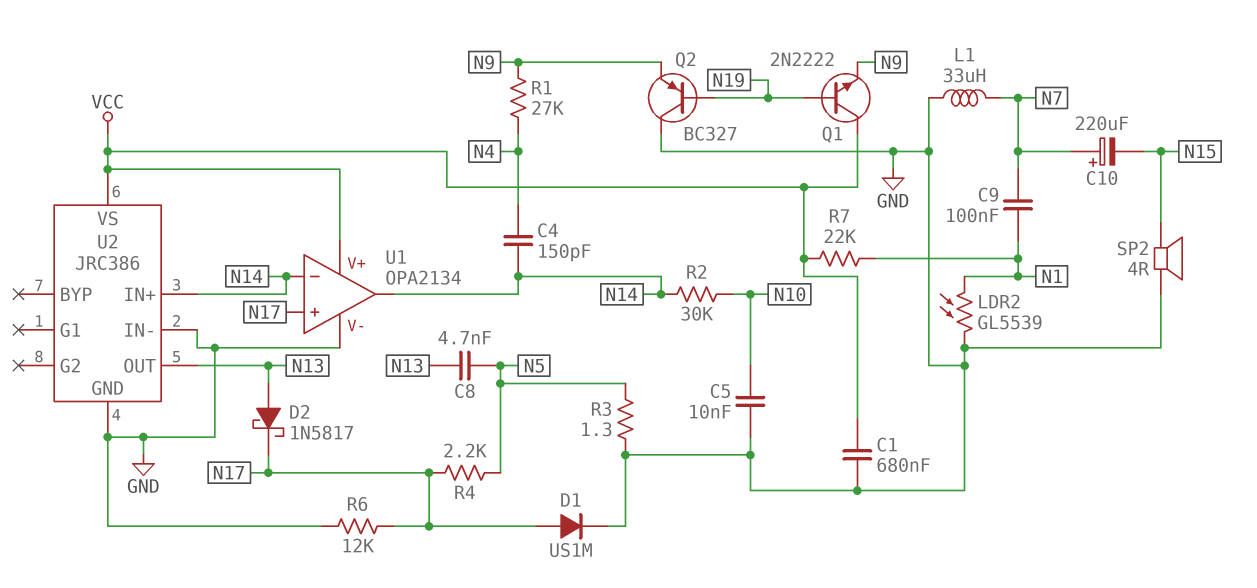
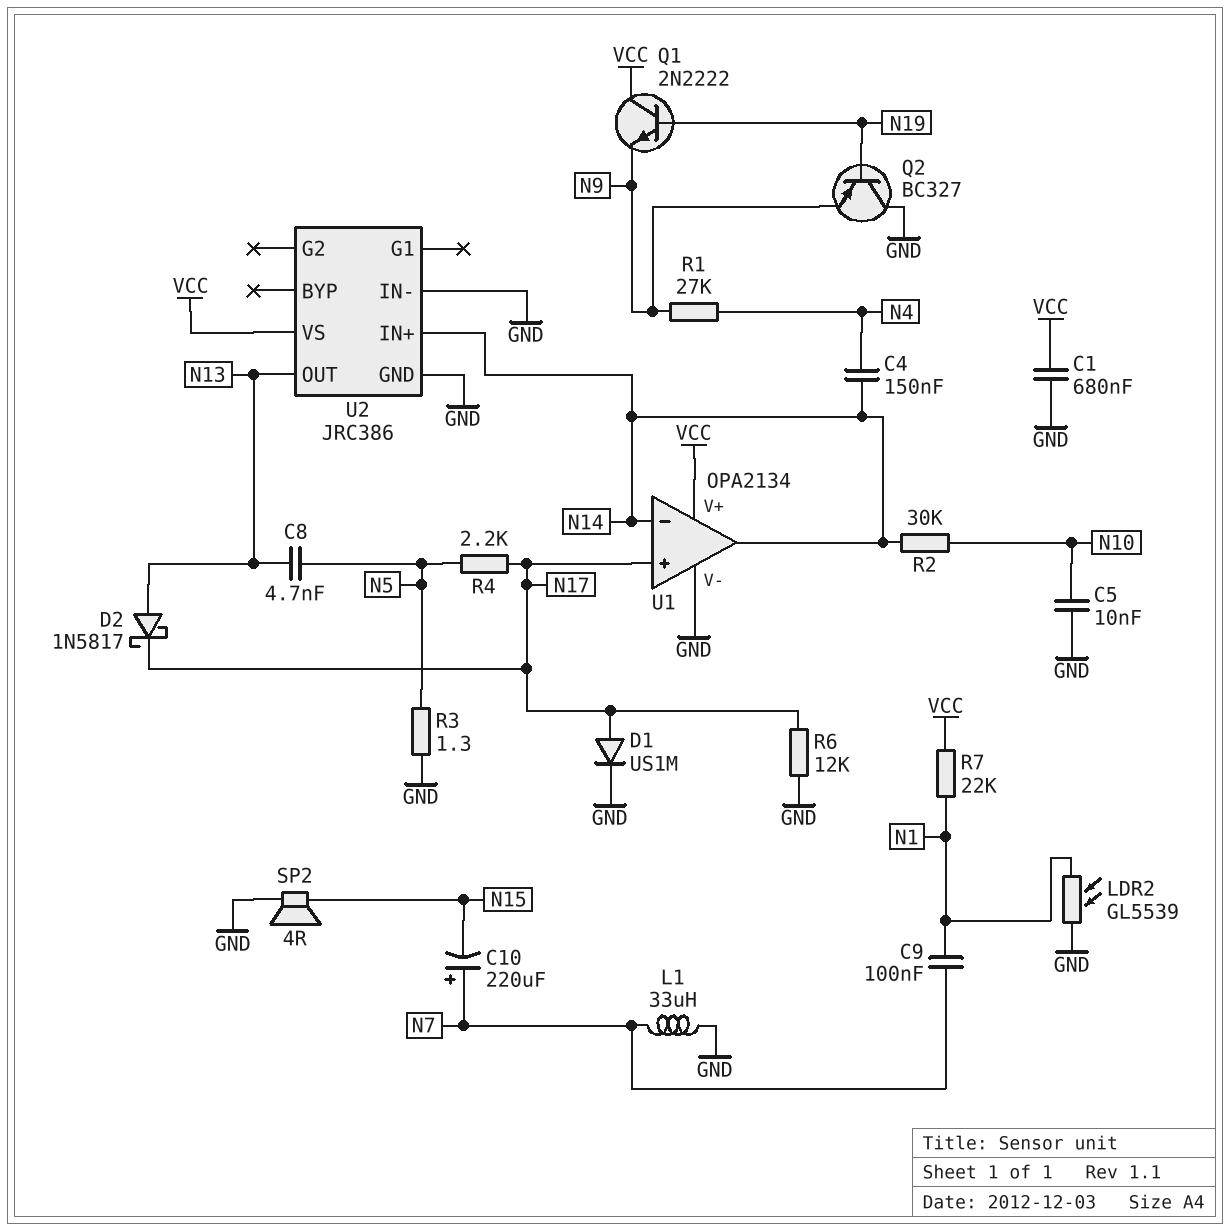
C4: 150pF (N4, N14) -> 150nF (N4, N14)

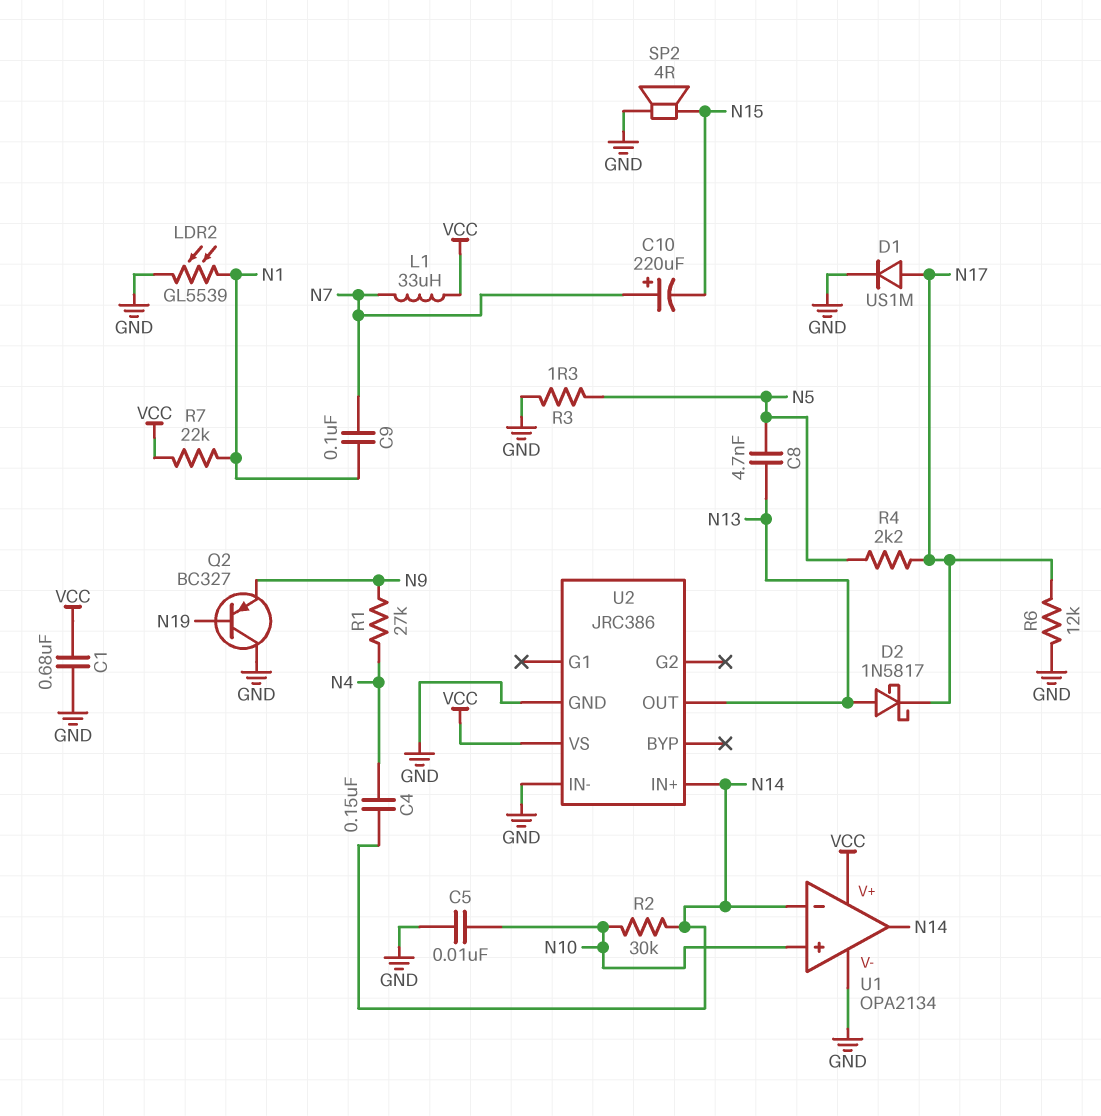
L1: 33uH (GND, N7) -> 33uH (N7, VCC)
Q1: NPN 2N2222 (B N19, C VCC, E N9) -> none
U1 pin in+: N17 -> N10

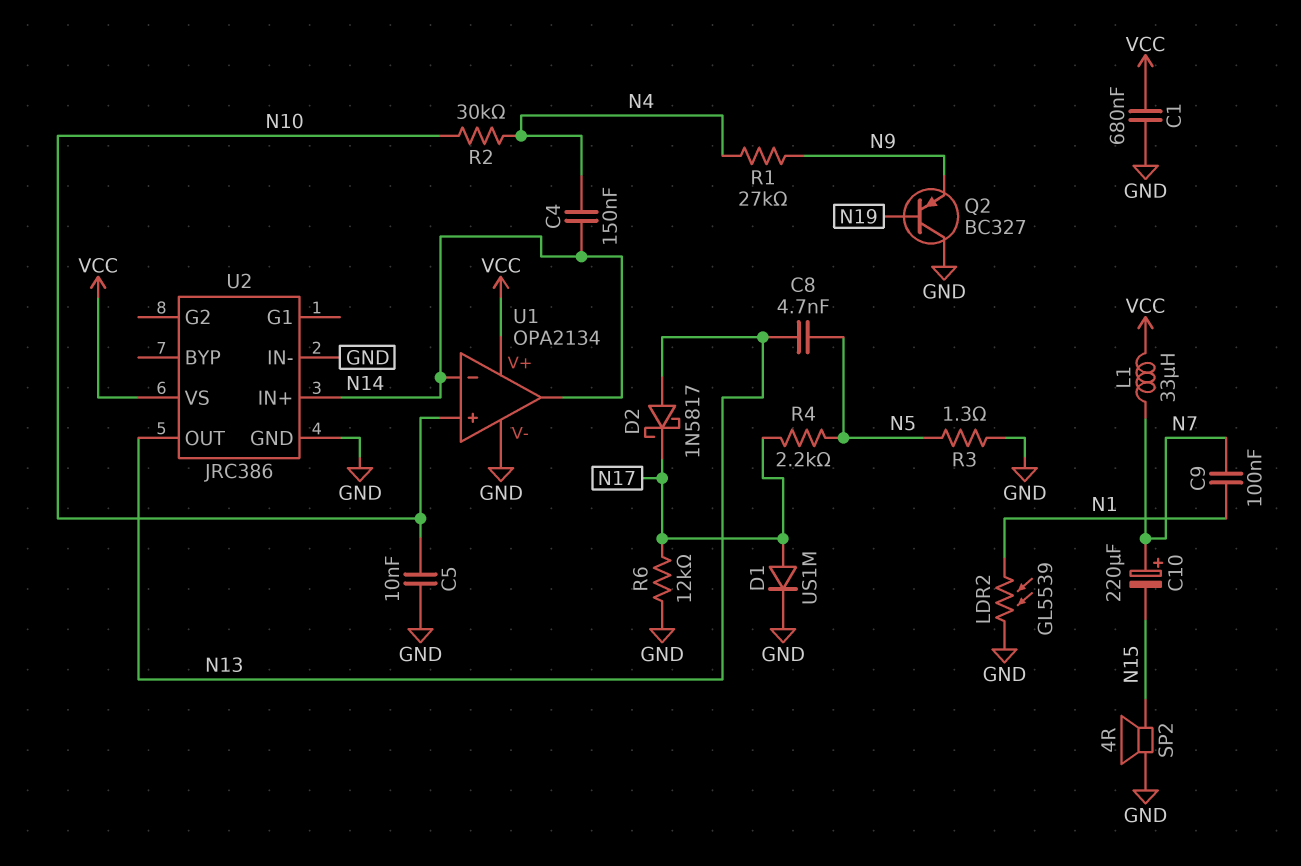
R2: 30k (N10, N14) -> 30k (N4, N10)
R7: 22k (N1, VCC) -> none

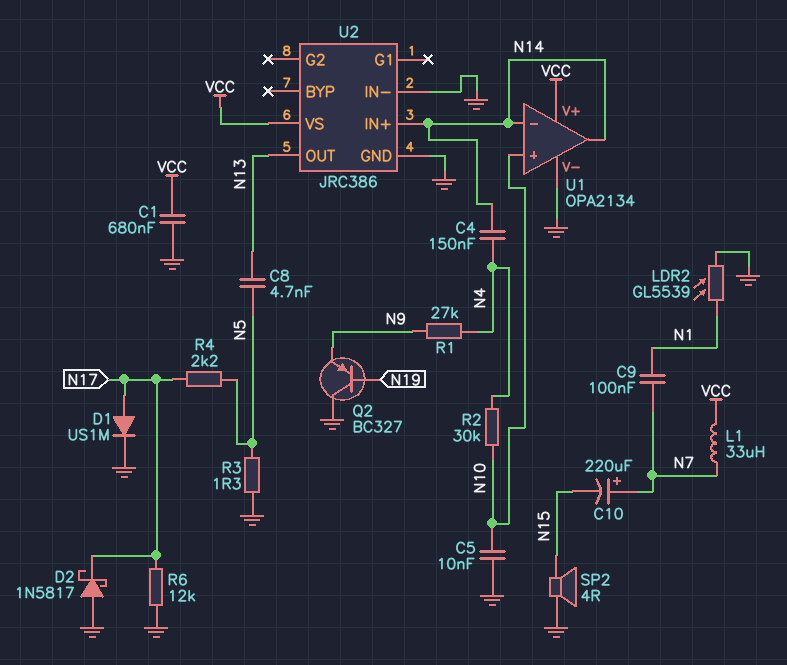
D2: schottky 1N5817 (A N13, K N17) -> schottky 1N5817 (A GND, K N17)

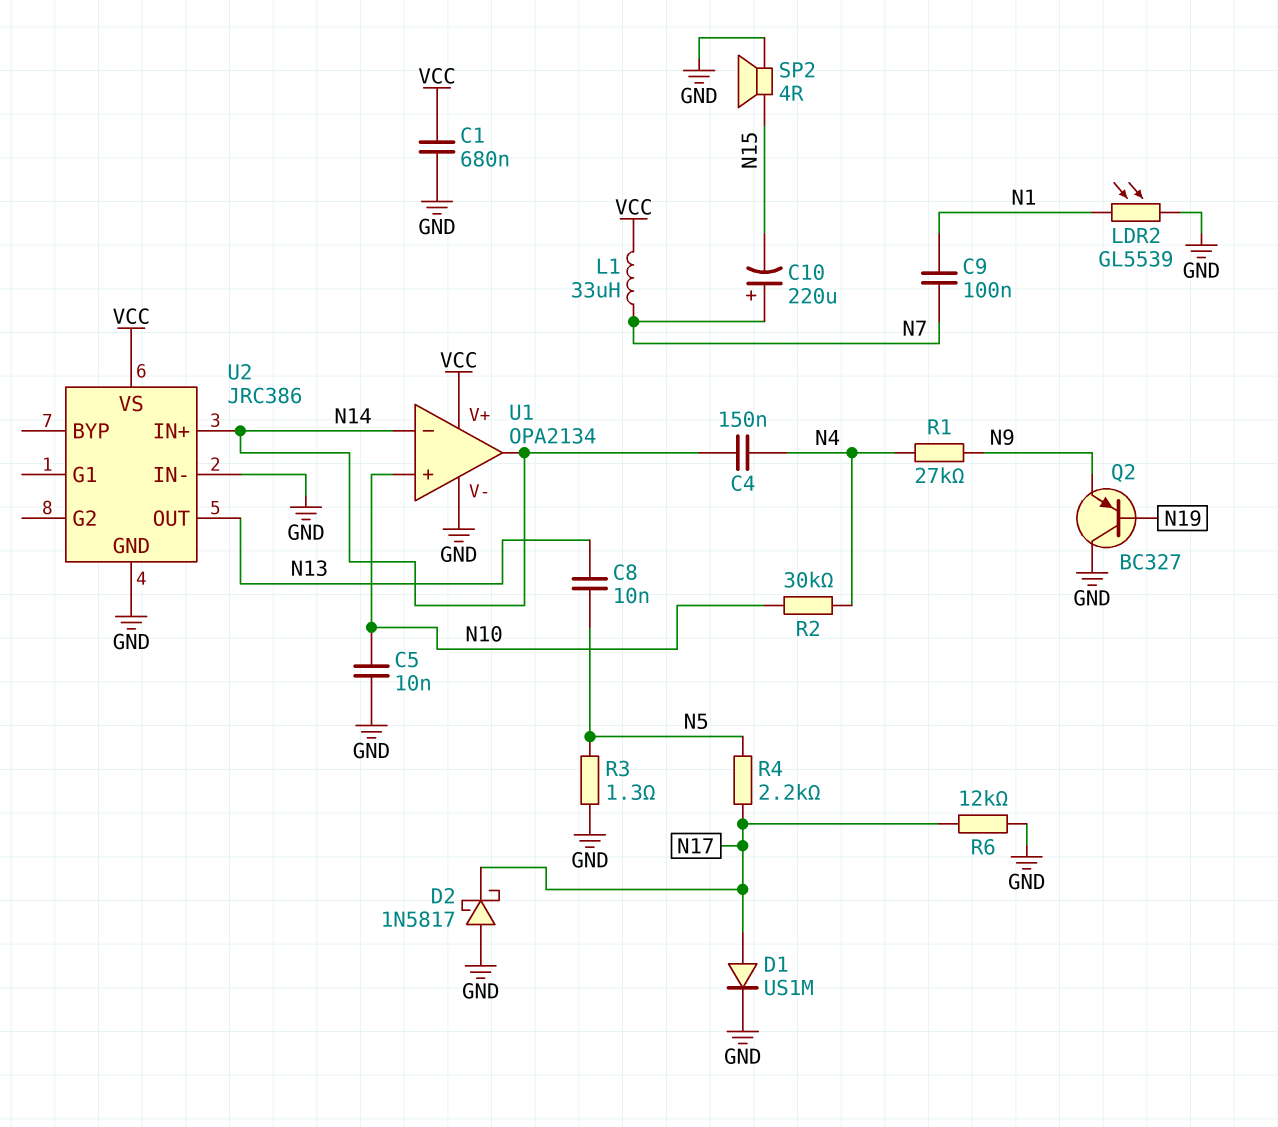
C8: 4.7nF (N5, N13) -> 10nF (N5, N13)

